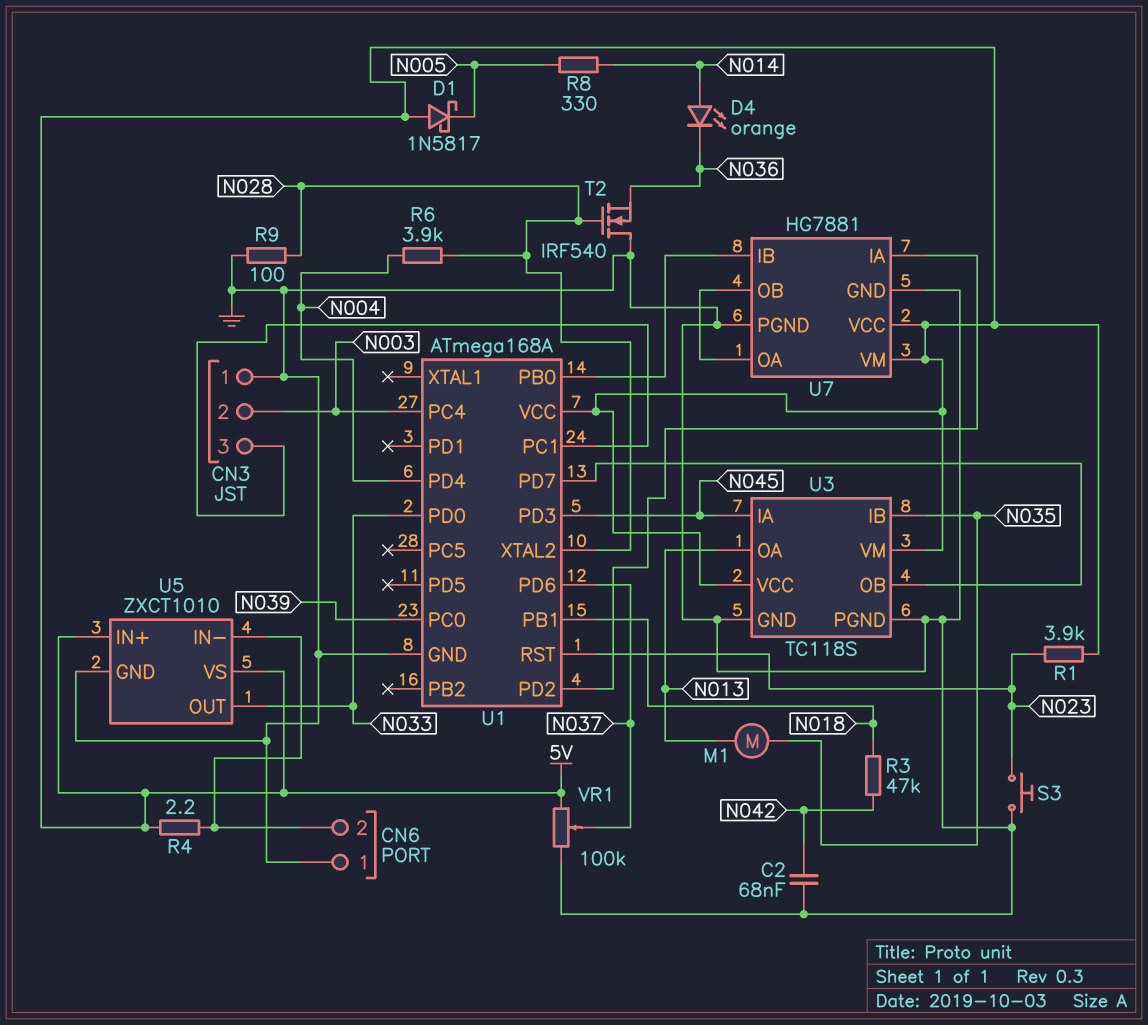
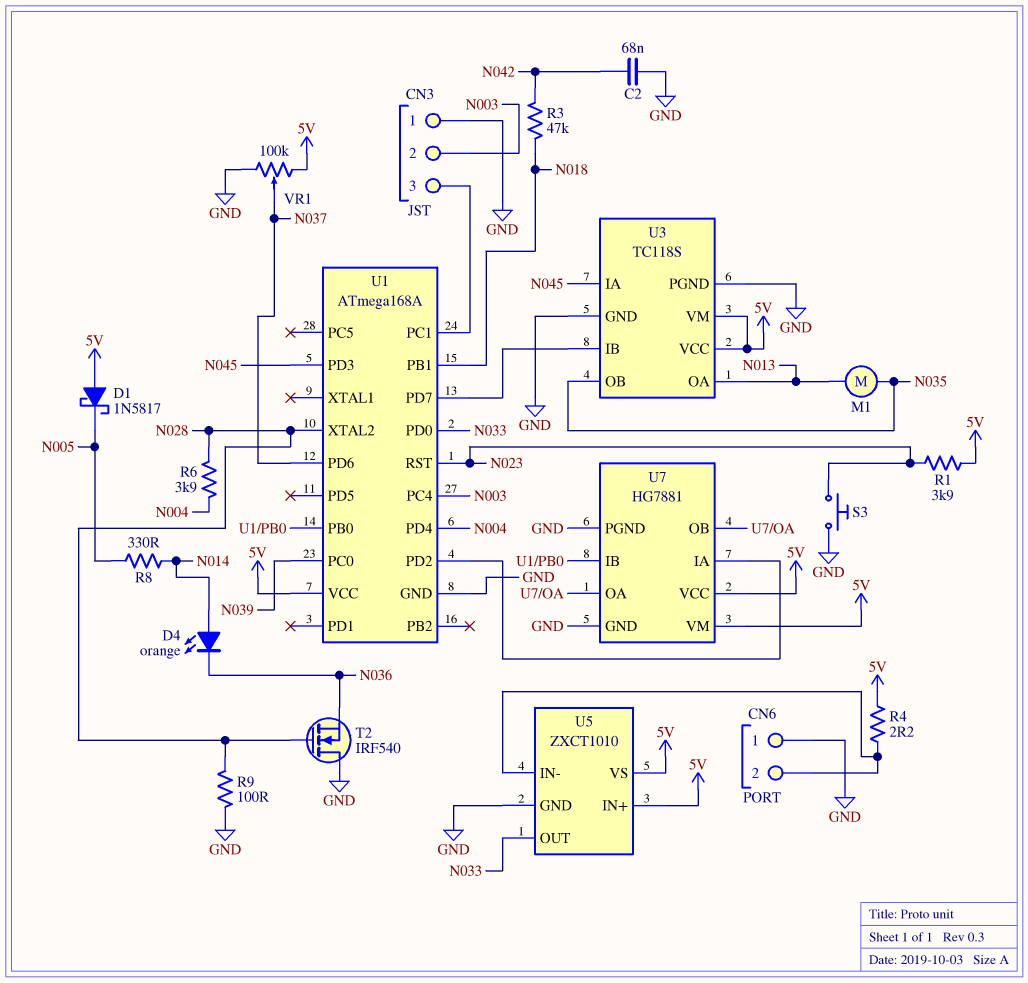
U3 pin IB: N035 -> U1/PD7
U3 pin OB: U1/PD7 -> N035

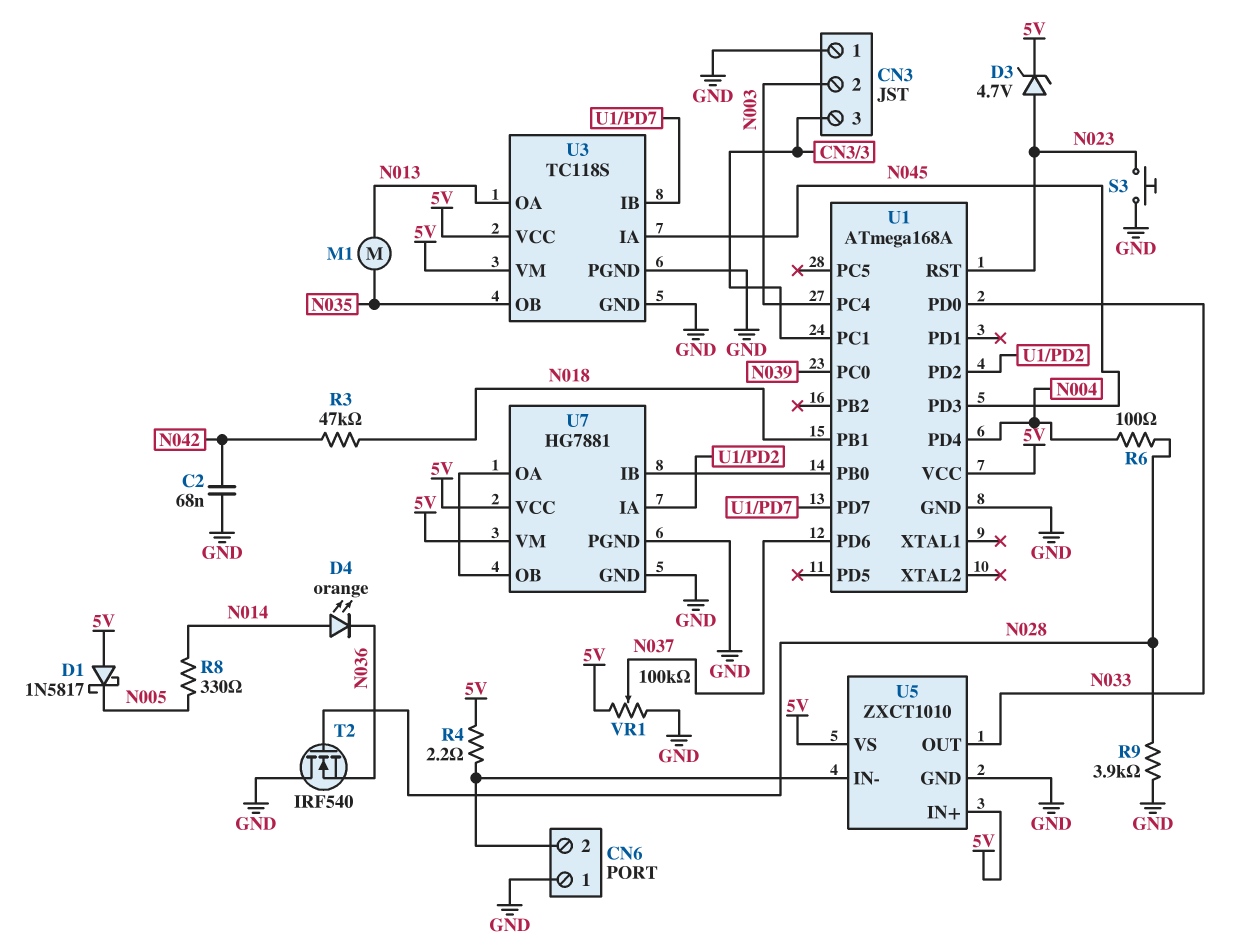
D3: none -> zener 4.7V (A N023, K 5V)
R1: 3.9k (5V, N023) -> none
R6: 3.9k (N004, N028) -> 100 (N004, N028)
R9: 100 (GND, N028) -> 3.9k (GND, N028)
U1 pin XTAL2: N028 -> none

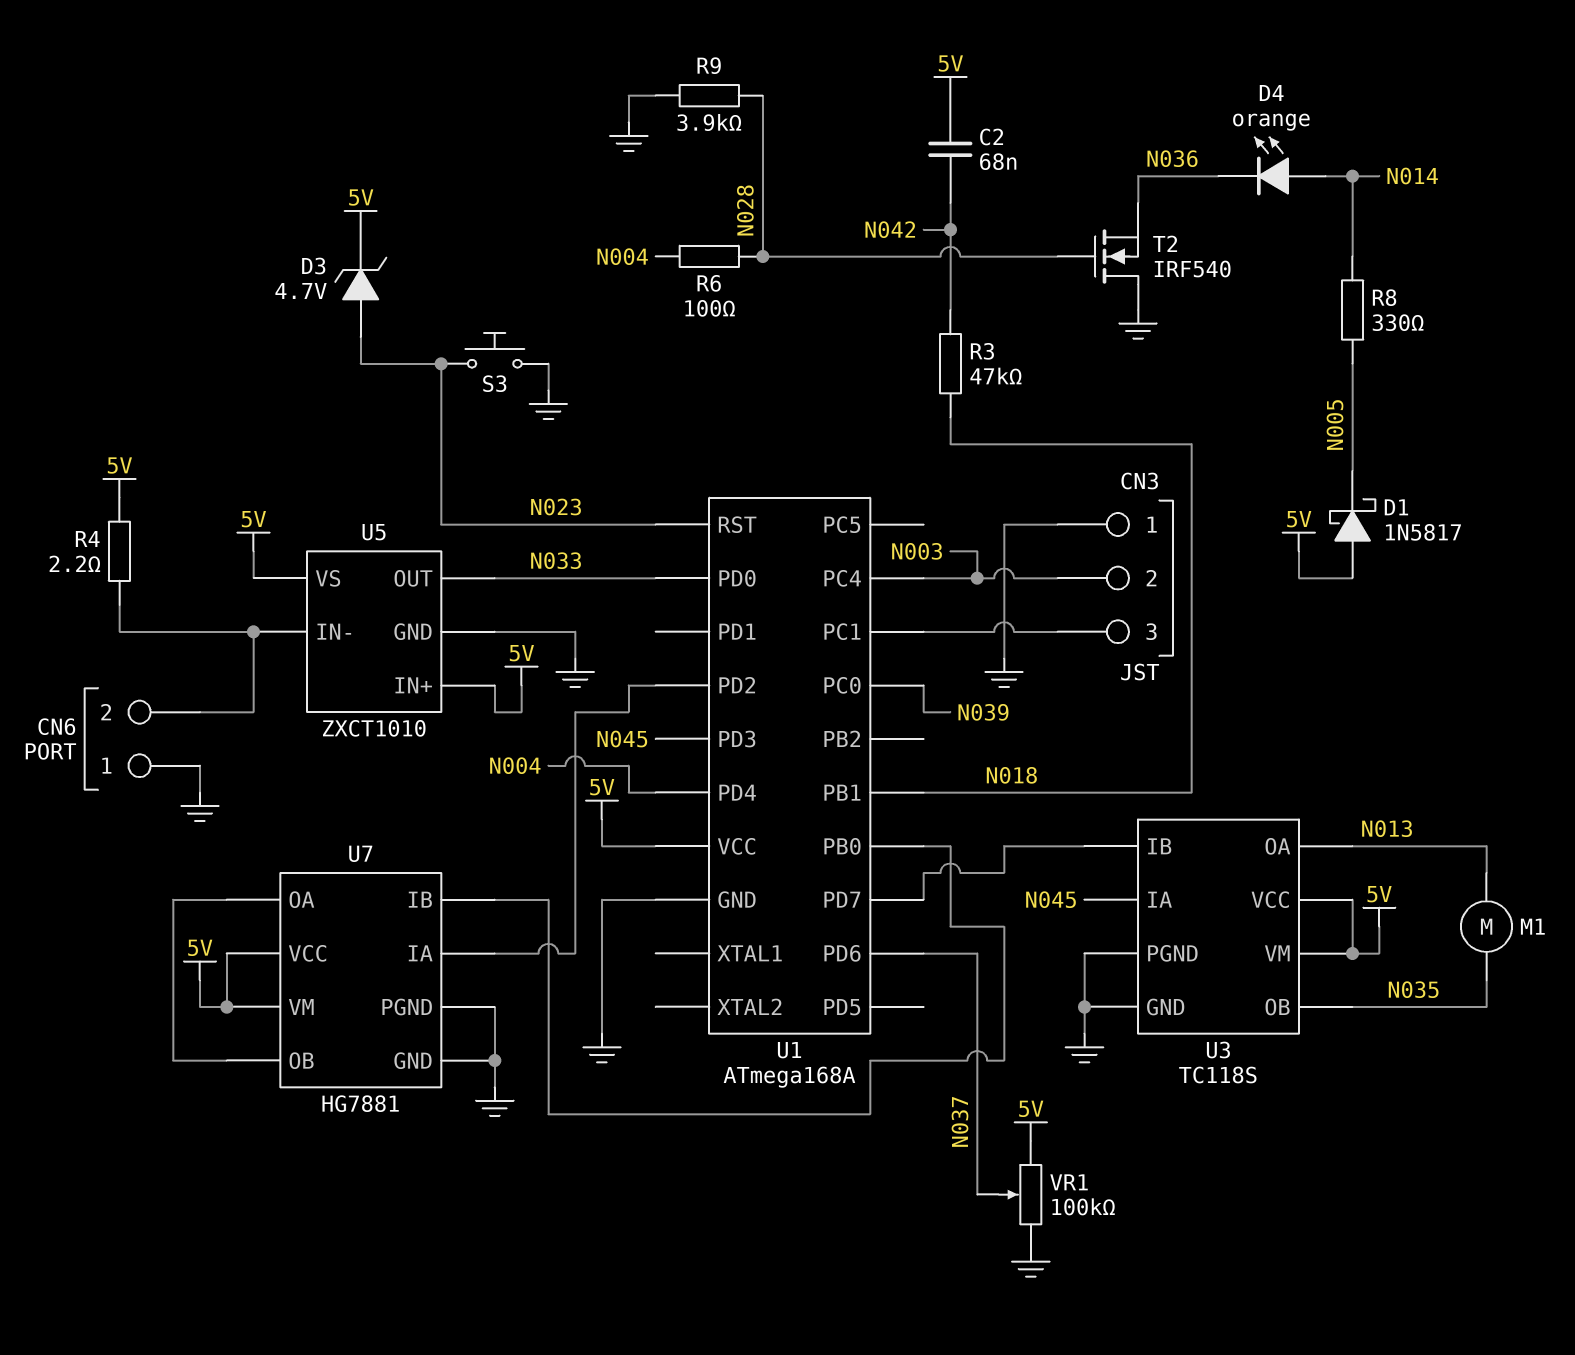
C2: 68nF (GND, N042) -> 68nF (5V, N042)

